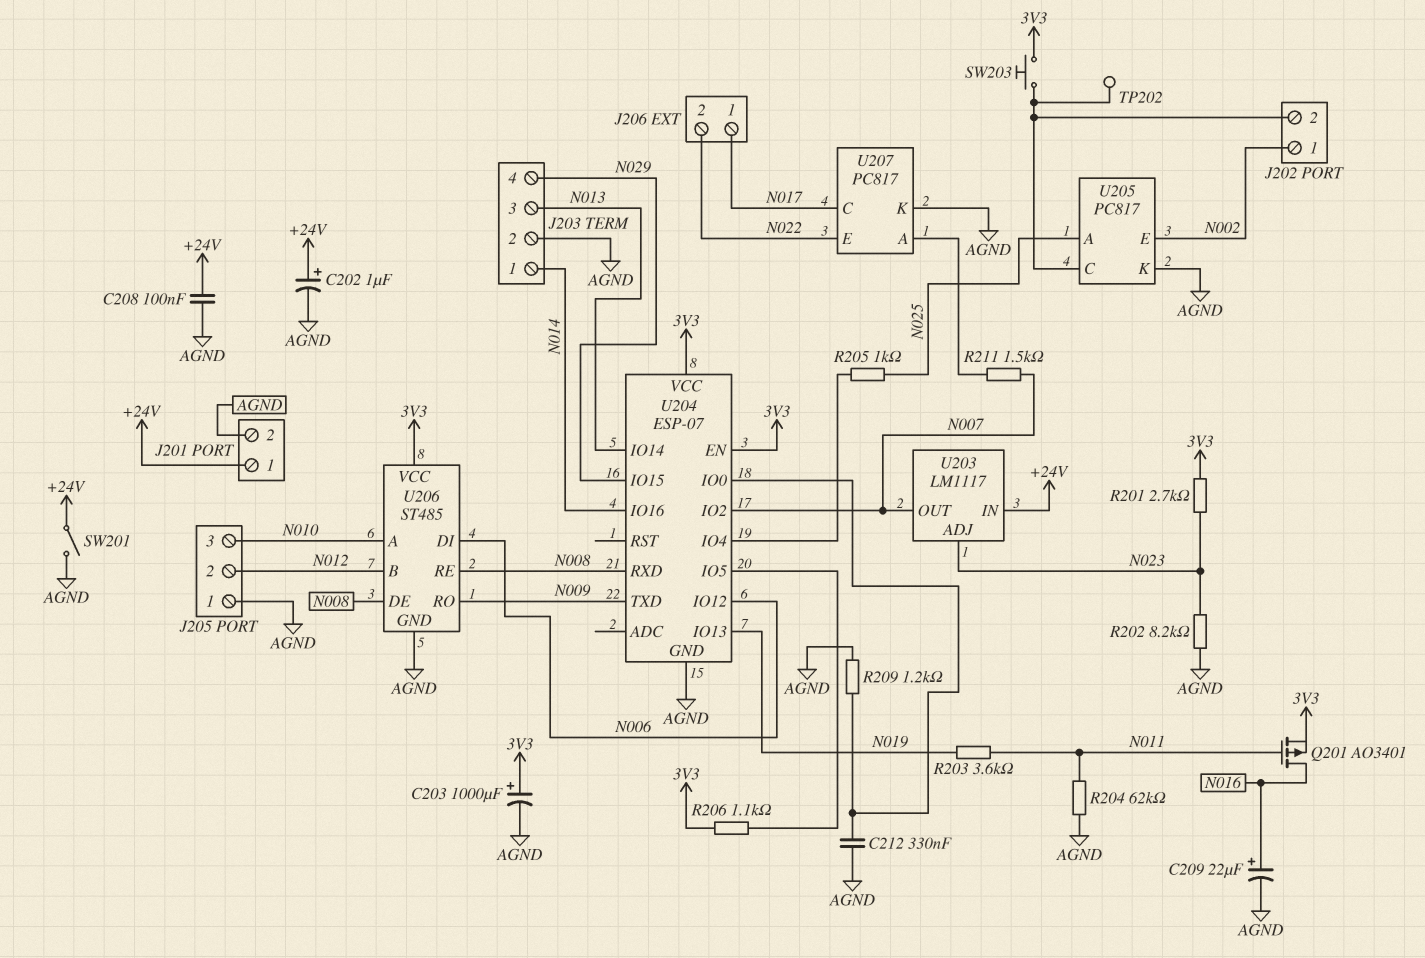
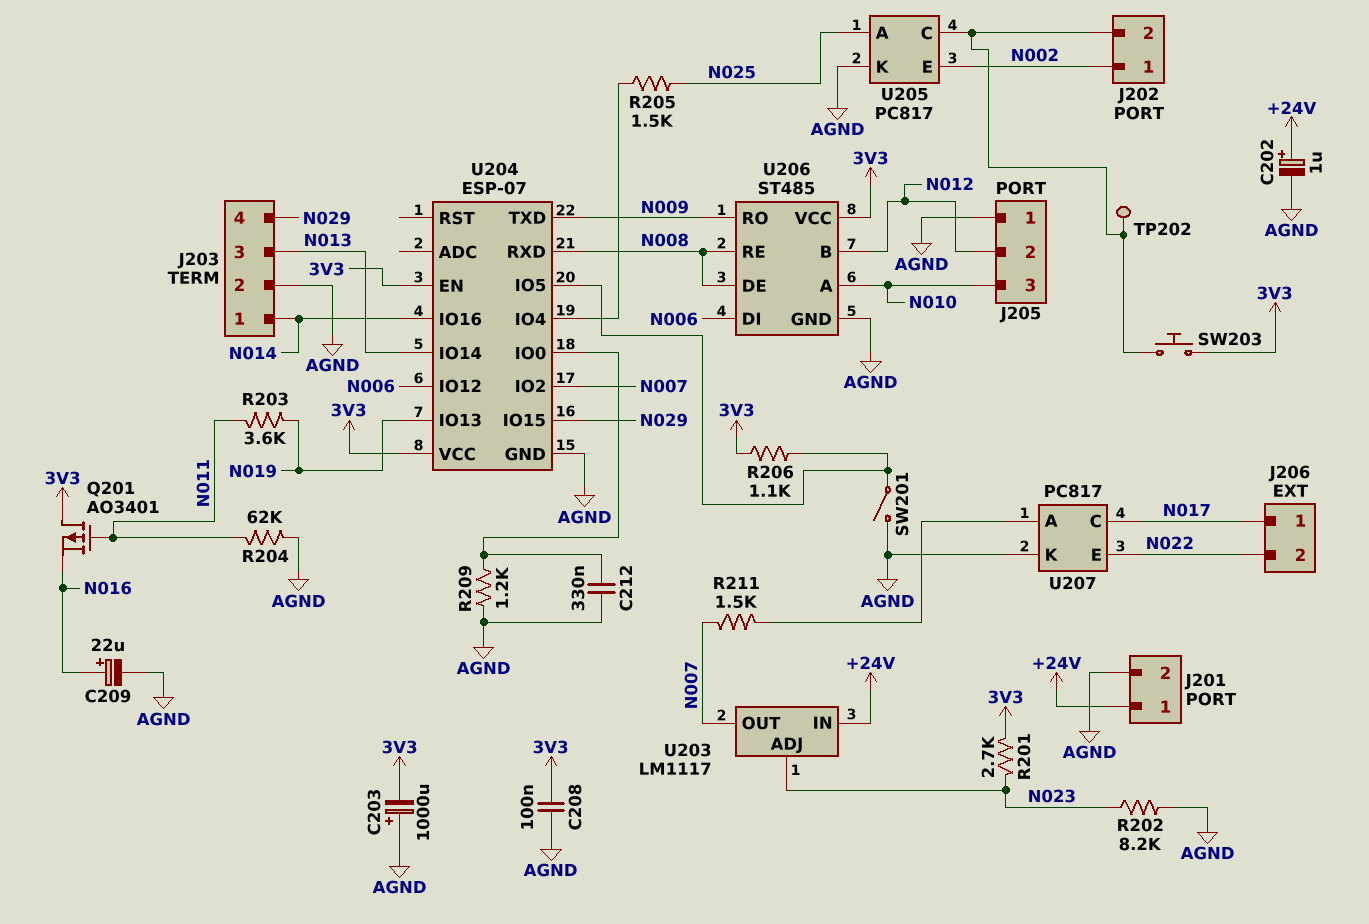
C203: 1000uF (plus 3V3, minus AGND) -> 1000uF (plus AGND, minus 3V3)
C208: 100nF (+24V, AGND) -> 100nF (3V3, AGND)
Q201: PMOS AO3401 (G N011, D N016, S 3V3) -> PMOS AO3401 (G N011, D 3V3, S N016)
R205: 1k (N025, U204/IO4) -> 1.5k (N025, U204/IO4)
SW201: switch (+24V, AGND) -> switch (AGND, U204/IO5)

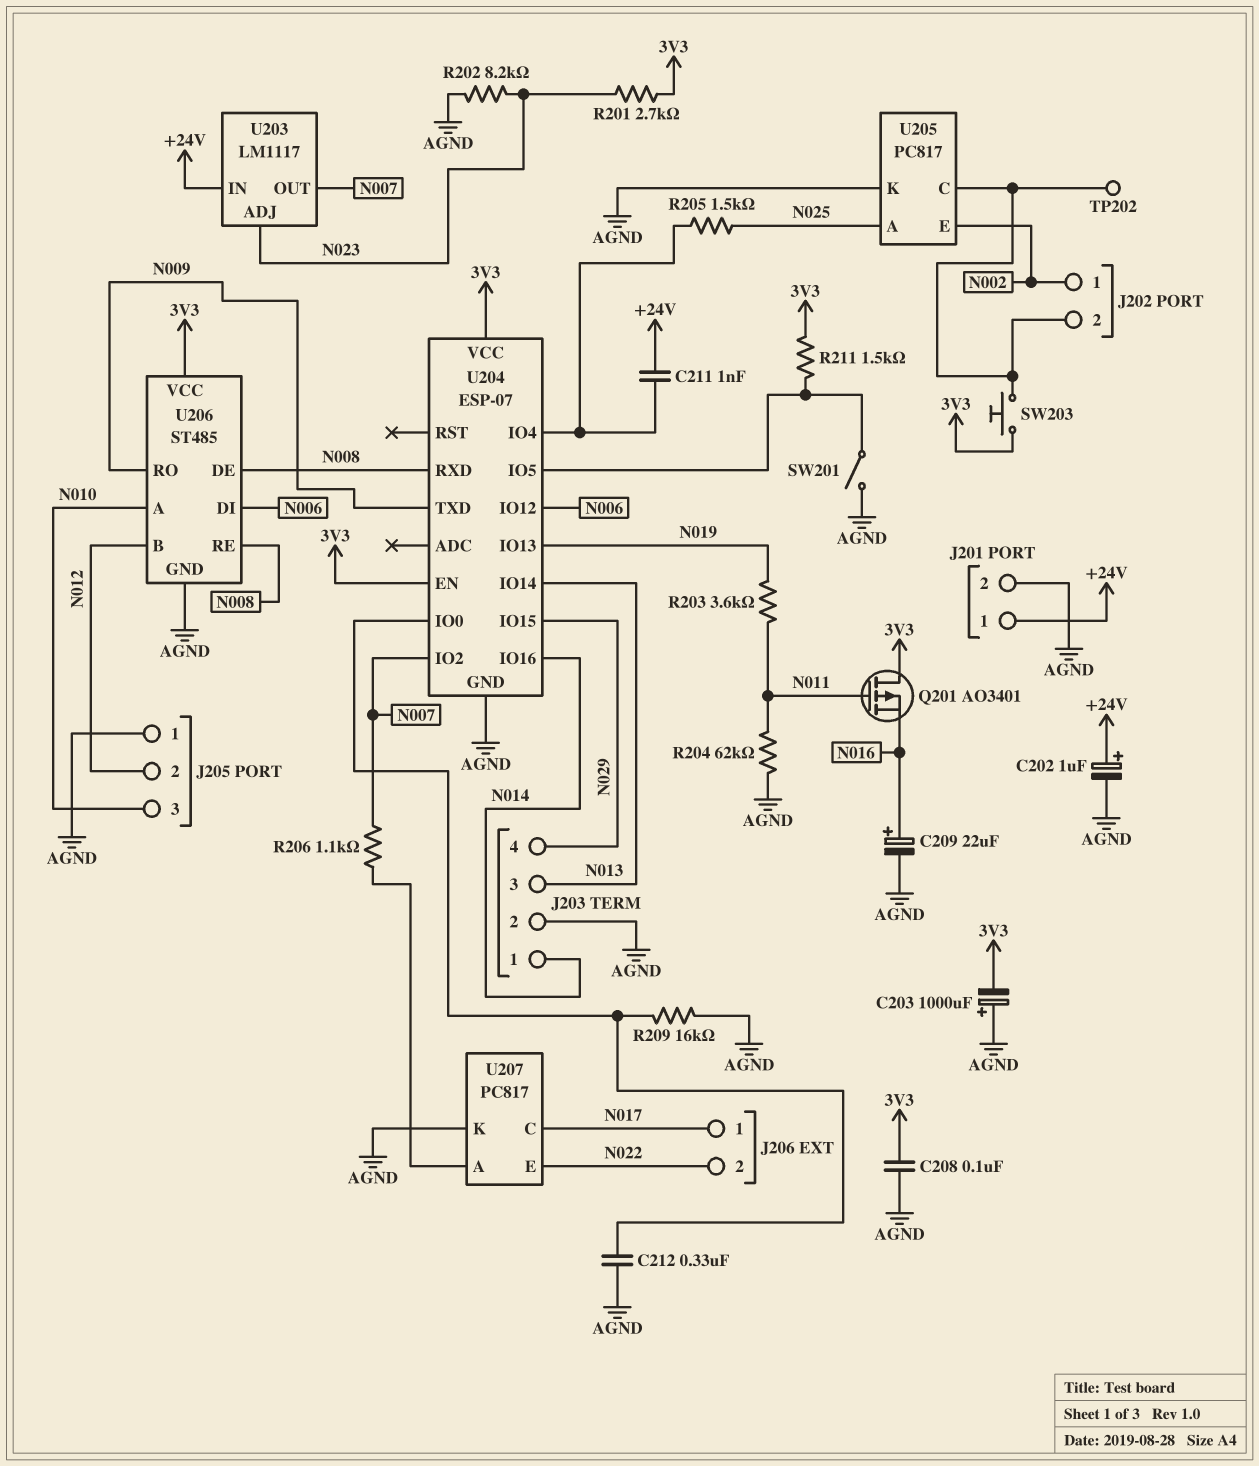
C211: none -> 1nF (+24V, U204/IO4)
R206: 1.1k (3V3, U204/IO5) -> 1.1k (N007, U207/A)
R209: 1.2k (AGND, U204/IO0) -> 16k (AGND, U204/IO0)
R211: 1.5k (N007, U207/A) -> 1.5k (3V3, U204/IO5)

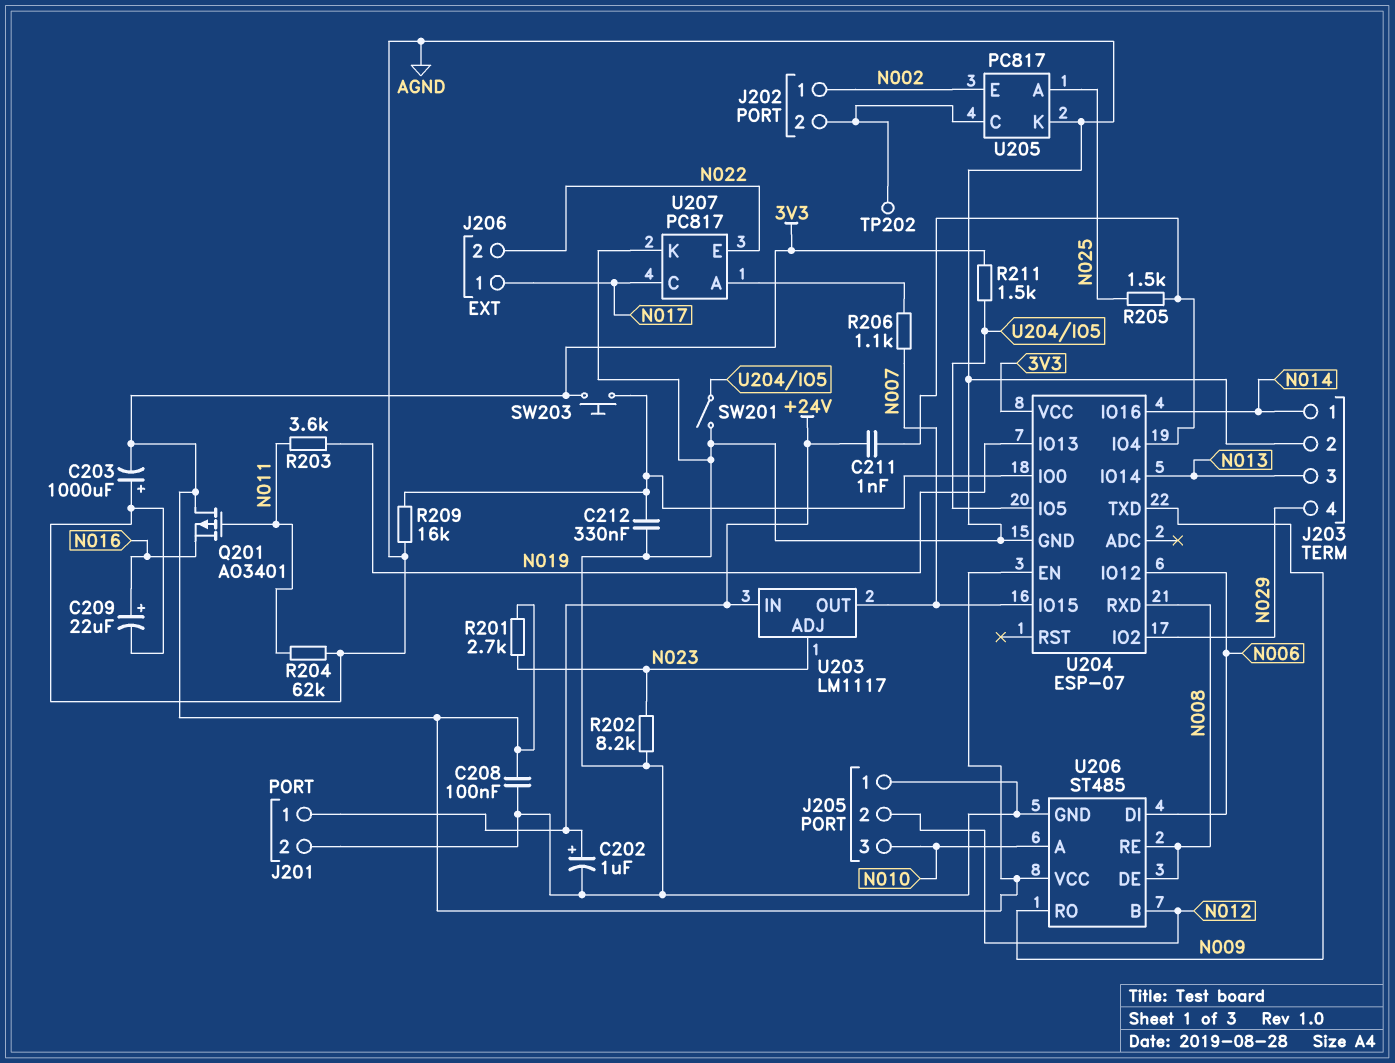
SW203: button (3V3, J202/2) -> button (3V3, U204/IO0)
U204 pin IO2: N007 -> N029
U204 pin IO15: N029 -> N007

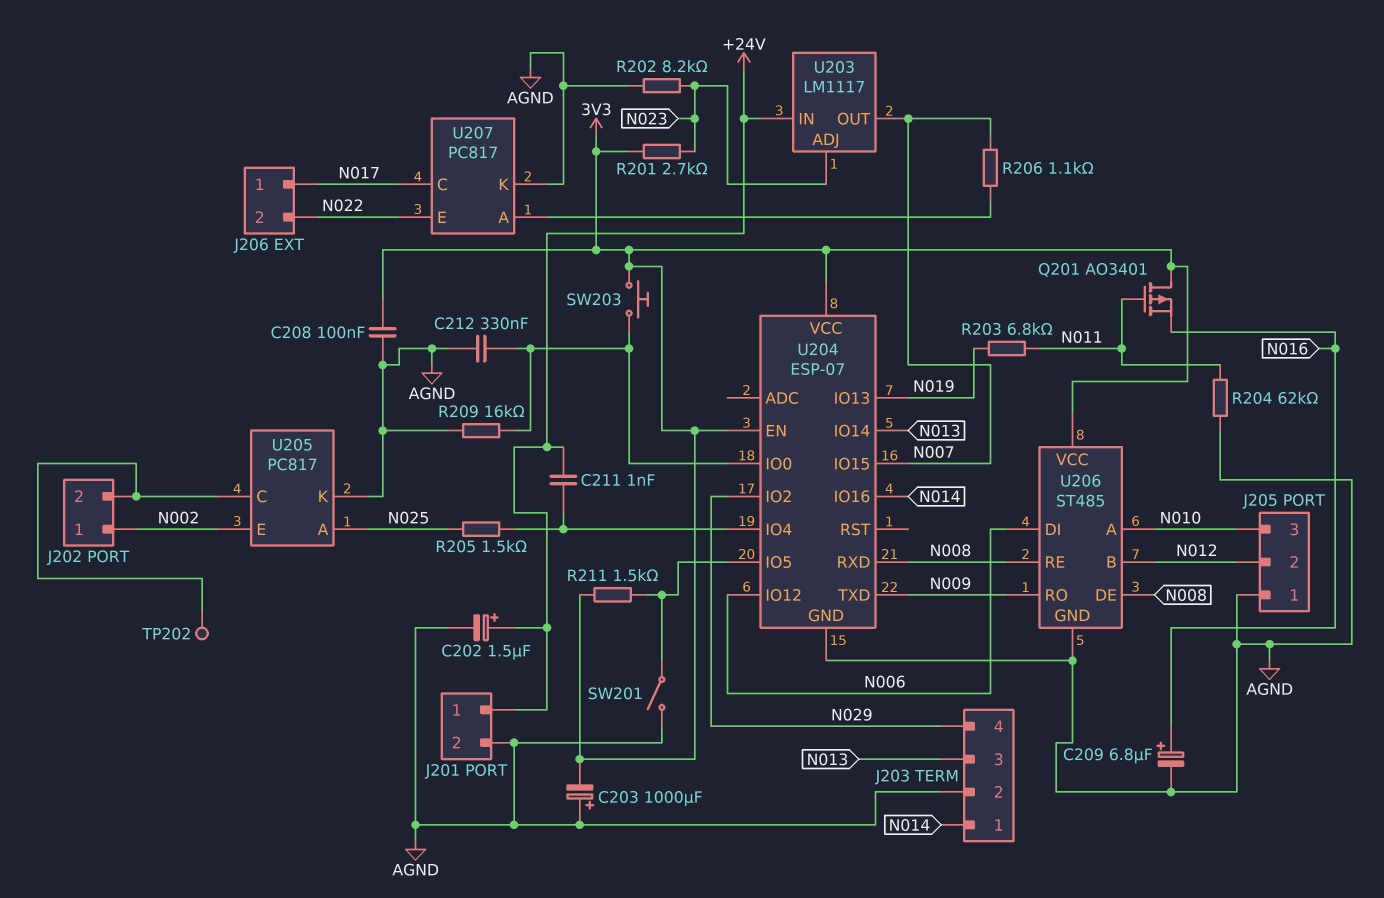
C202: 1uF (plus +24V, minus AGND) -> 1.5uF (plus +24V, minus AGND)
C209: 22uF (plus N016, minus AGND) -> 6.8uF (plus N016, minus AGND)
R203: 3.6k (N011, N019) -> 6.8k (N011, N019)

